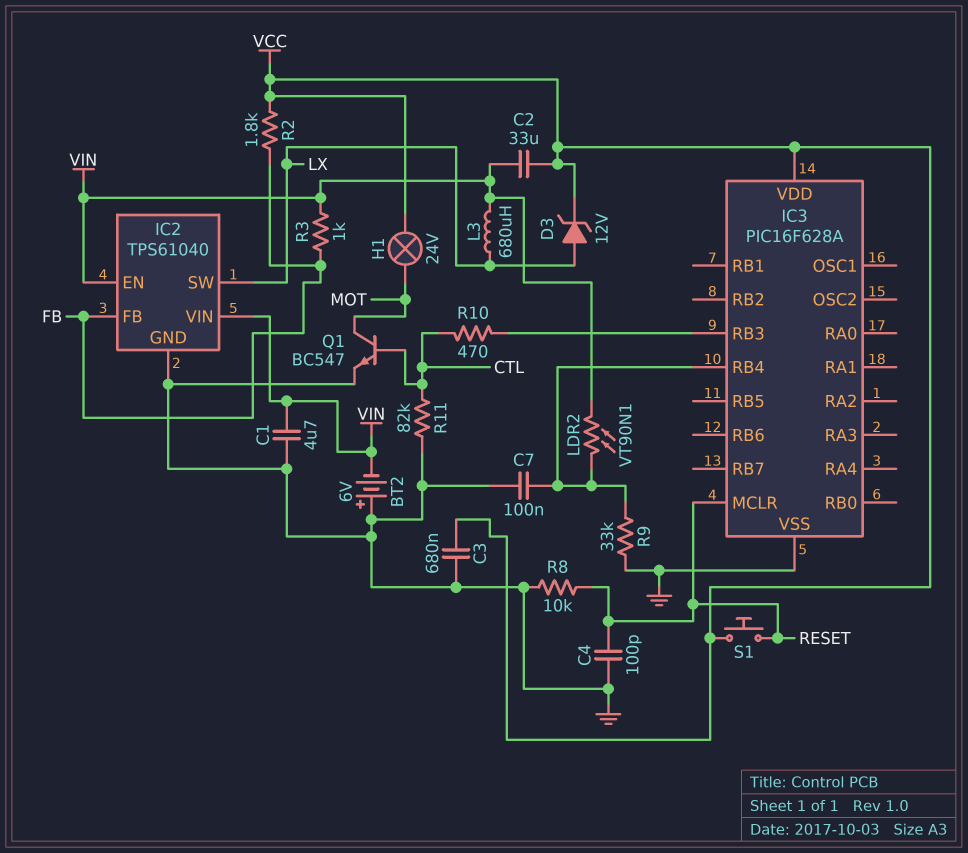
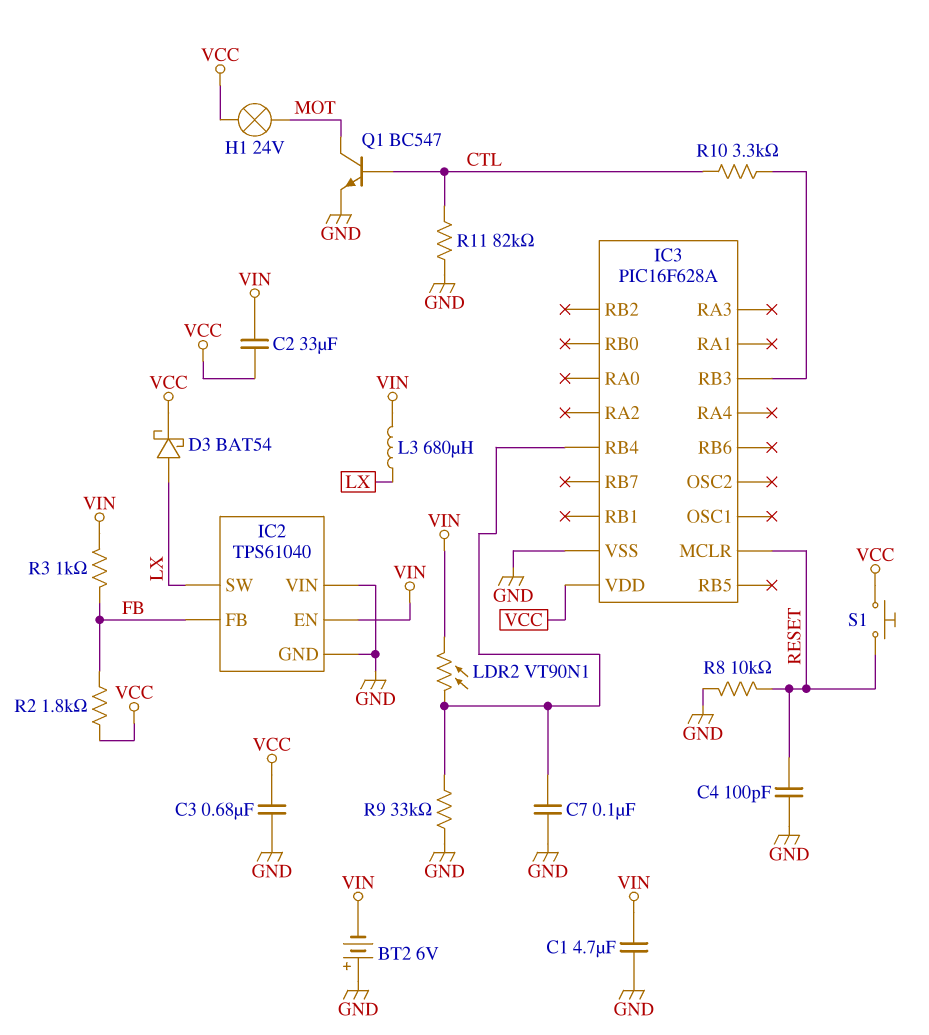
D3: zener 12V (A LX, K VCC) -> schottky BAT54 (A LX, K VCC)
IC2 pin VIN: VIN -> GND
R10: 470 (CTL, IC3/RB3) -> 3.3k (CTL, IC3/RB3)

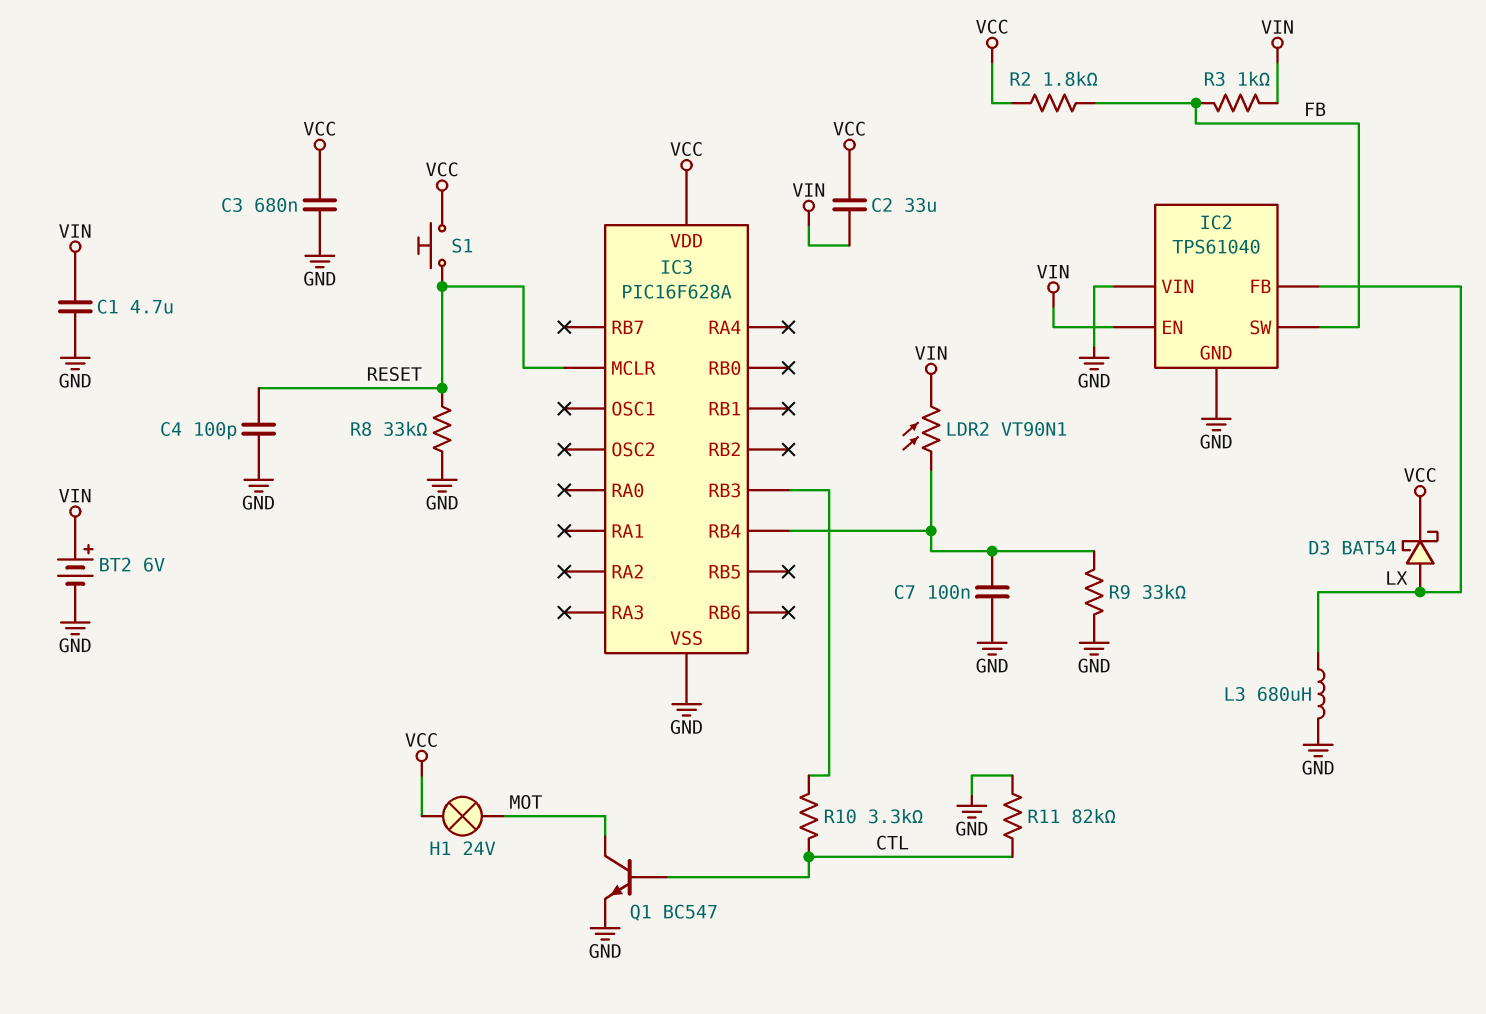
BT2: 6V (plus GND, minus VIN) -> 6V (plus VIN, minus GND)
IC2 pin FB: FB -> LX
IC2 pin SW: LX -> FB
L3: 680uH (LX, VIN) -> 680uH (GND, LX)
R8: 10k (GND, RESET) -> 33k (GND, RESET)

